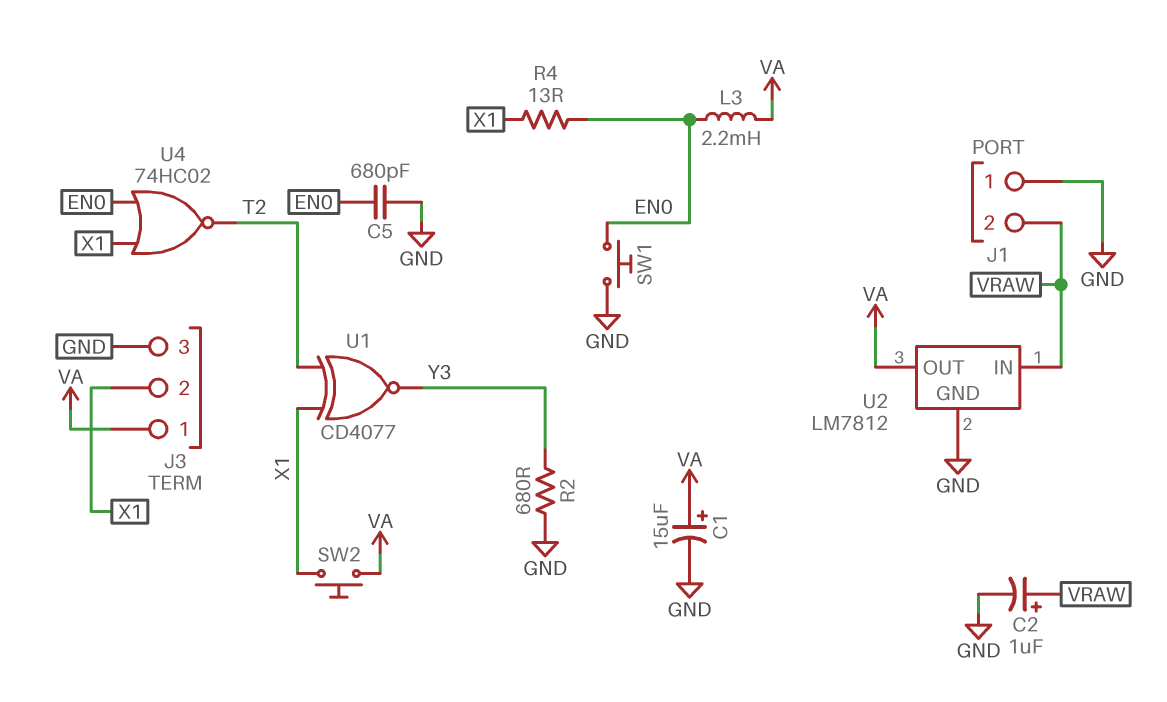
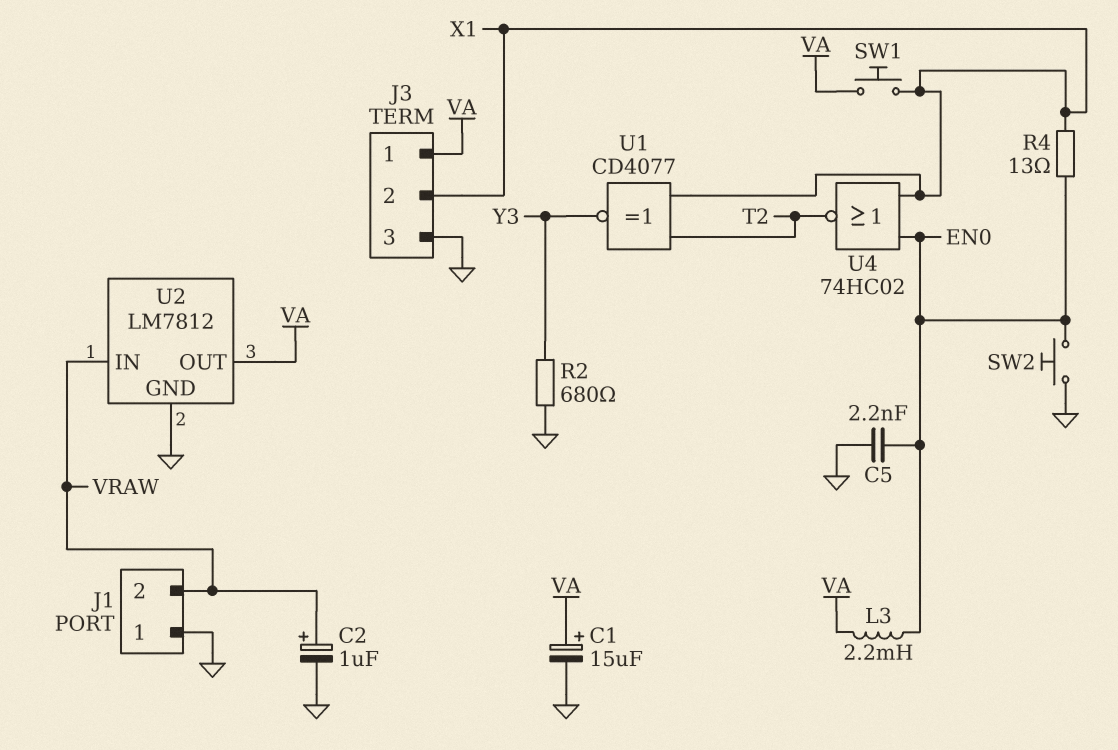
C5: 680pF (EN0, GND) -> 2.2nF (EN0, GND)
SW1: button (EN0, GND) -> button (VA, X1)
SW2: button (VA, X1) -> button (EN0, GND)

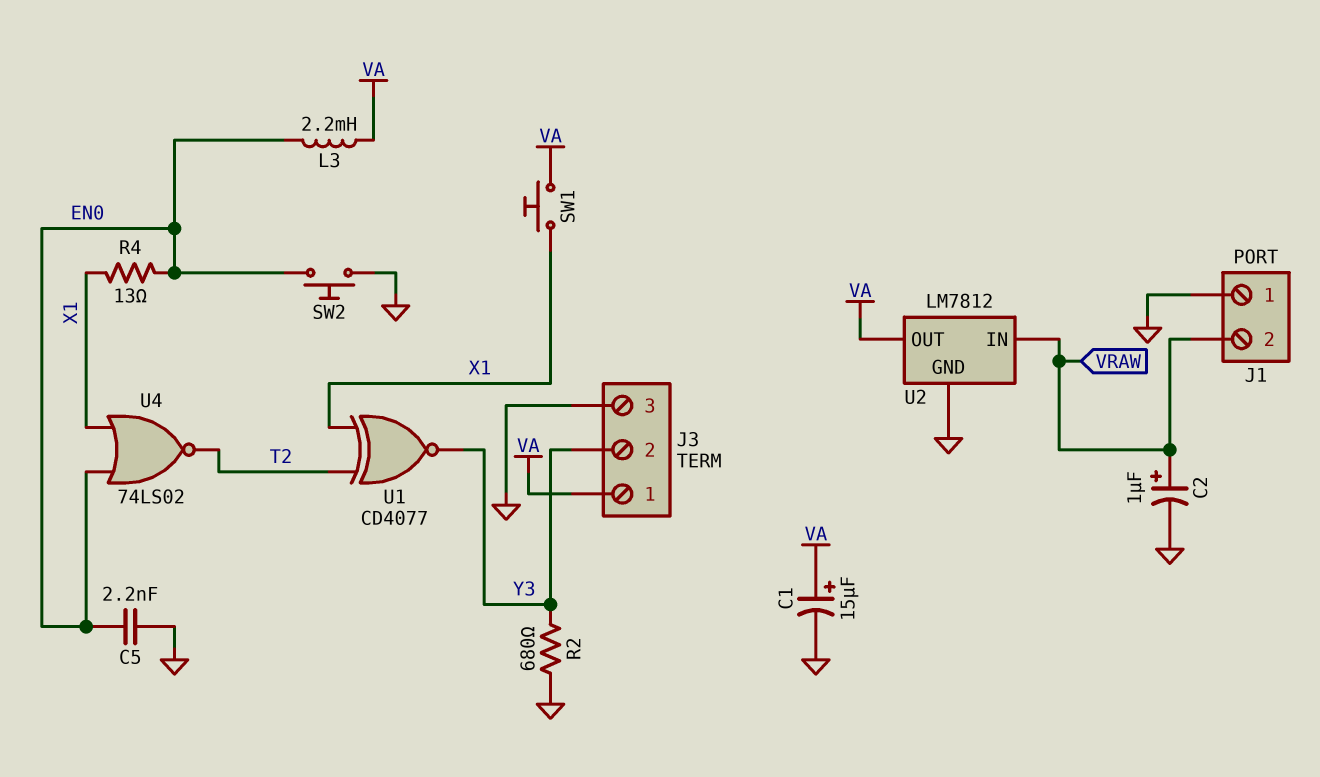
J3 pin 2: X1 -> Y3
U4: NOR 74HC02 (in EN0, in X1, out T2) -> NOR 74LS02 (in EN0, in X1, out T2)

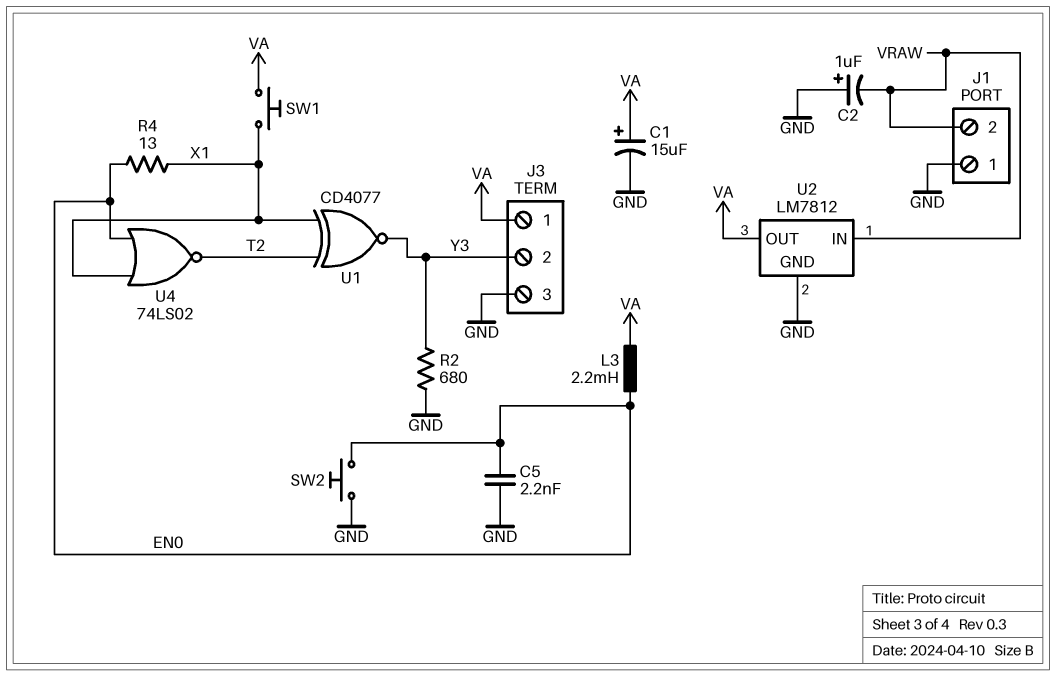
C2: 1uF (plus VRAW, minus GND) -> 1uF (plus GND, minus VRAW)

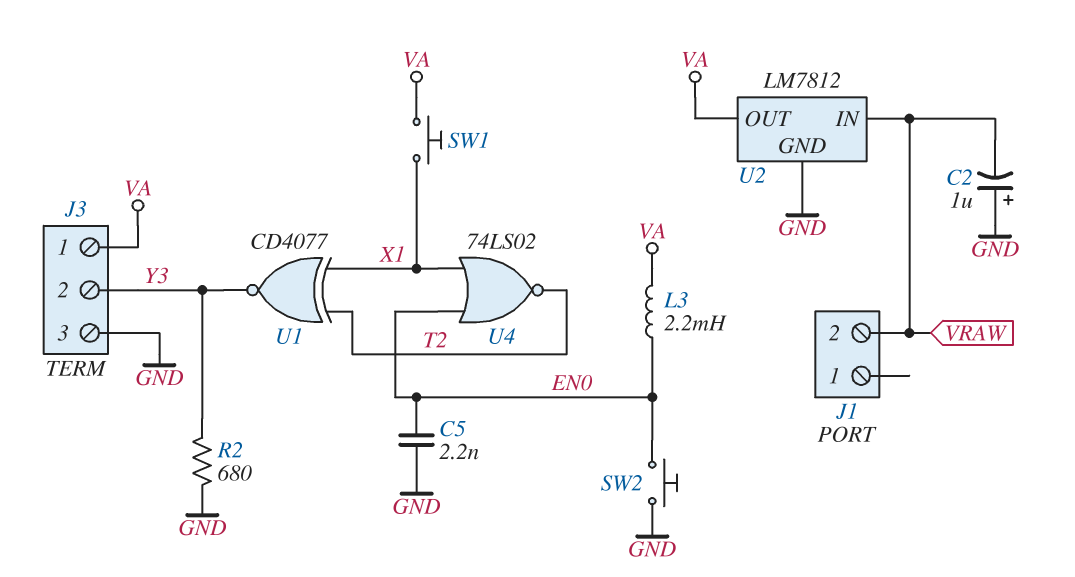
C1: 15uF (plus VA, minus GND) -> none
J1 pin 1: GND -> none
R4: 13 (EN0, X1) -> none

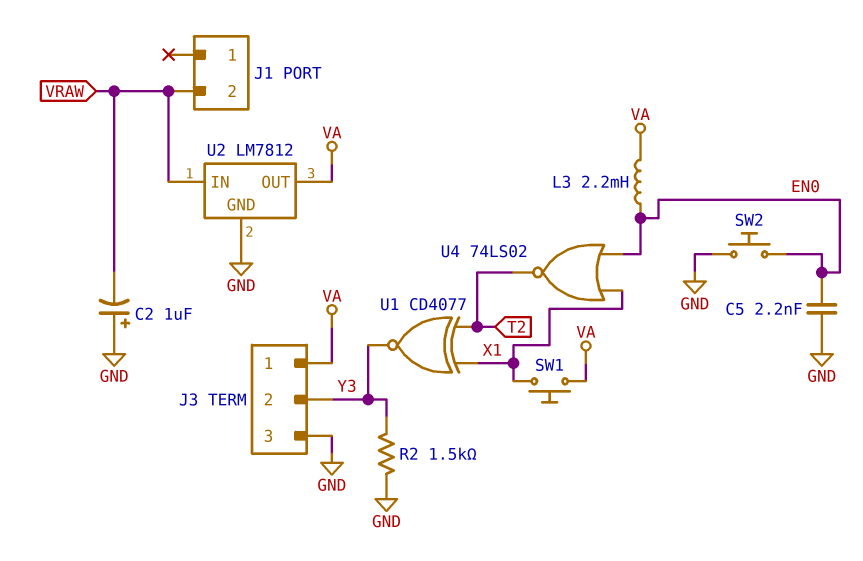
R2: 680 (GND, Y3) -> 1.5k (GND, Y3)

